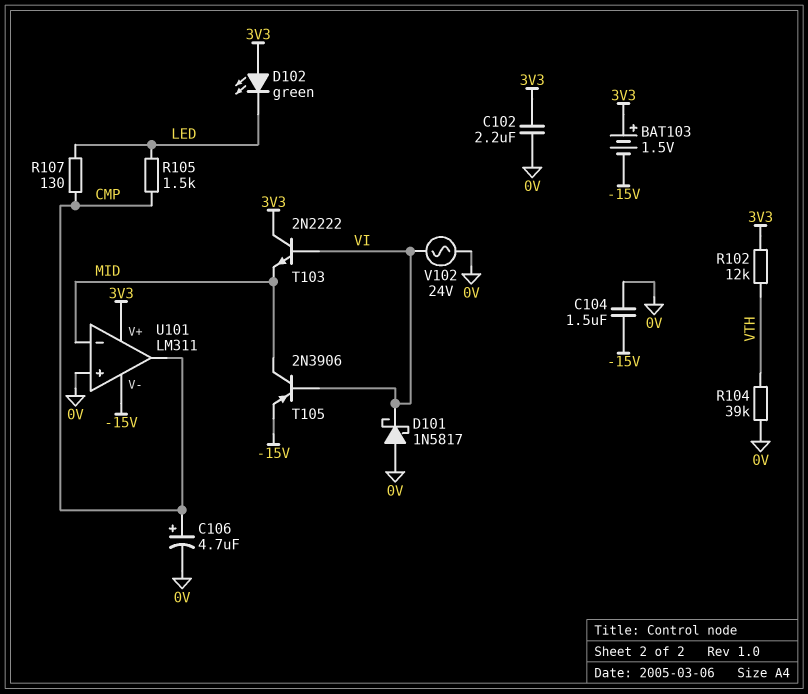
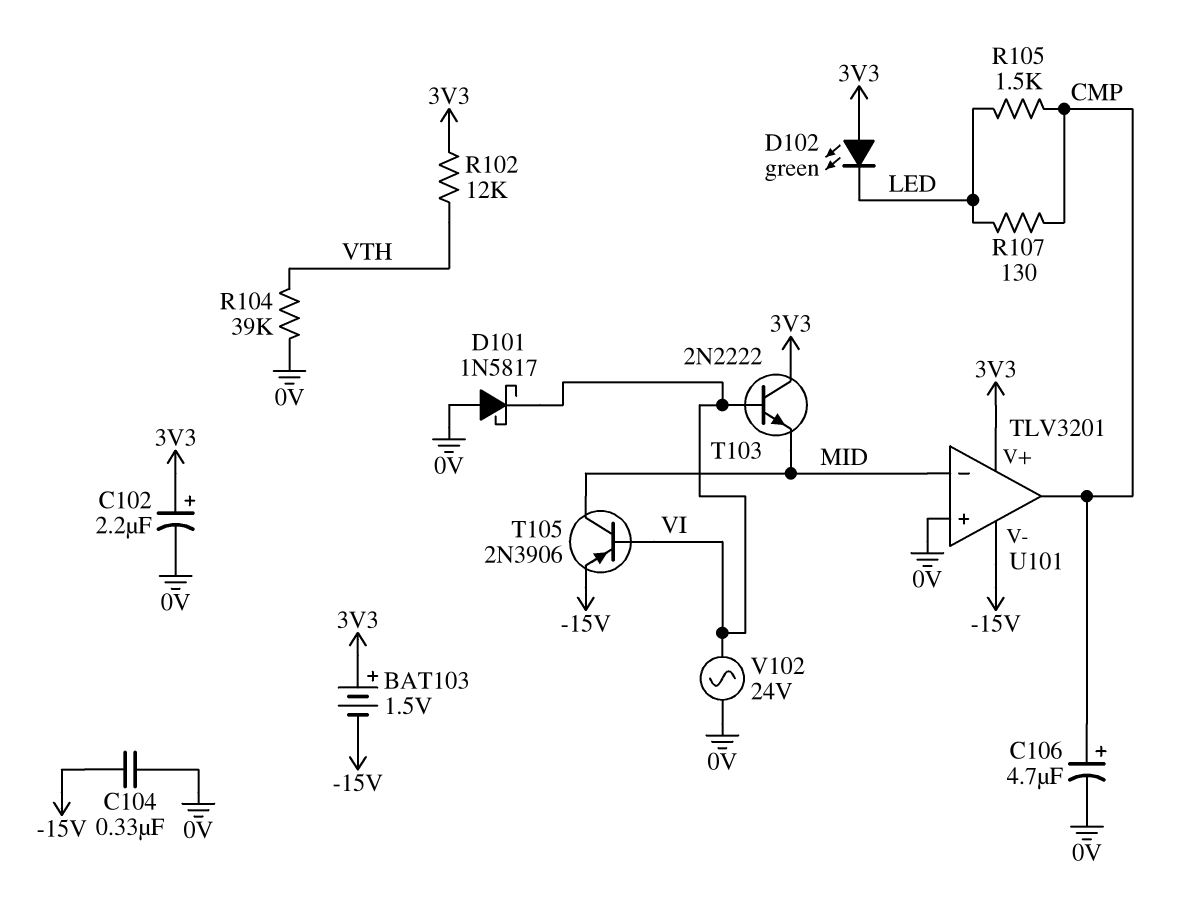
C102: 2.2uF (0V, 3V3) -> 2.2uF (plus 3V3, minus 0V)
C104: 1.5uF (-15V, 0V) -> 330nF (-15V, 0V)
U101: LM311 -> TLV3201

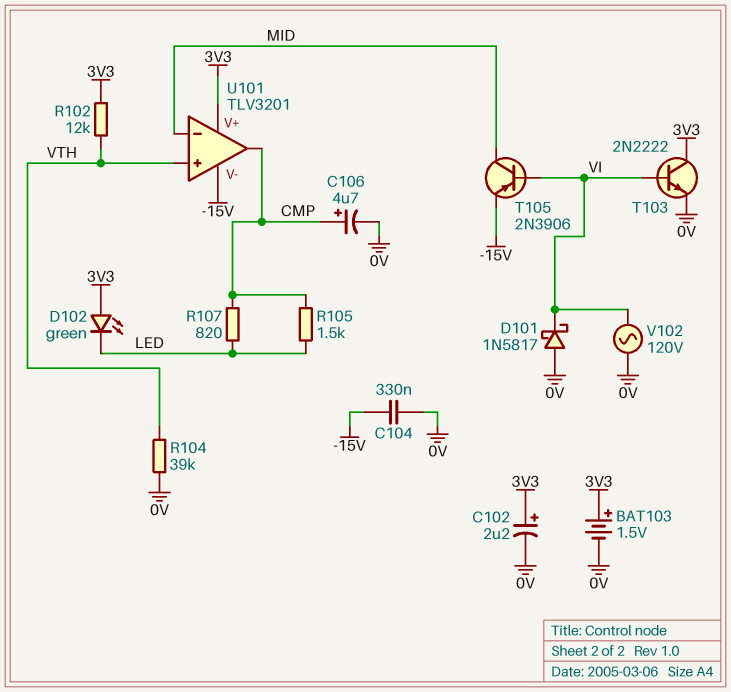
BAT103: 1.5V (plus 3V3, minus -15V) -> 1.5V (plus 3V3, minus 0V)
R107: 130 (CMP, LED) -> 820 (CMP, LED)
T103: NPN 2N2222 (B VI, C 3V3, E MID) -> NPN 2N2222 (B VI, C 3V3, E 0V)
U101 pin in+: 0V -> VTH
V102: AC 24V (0V, VI) -> AC 120V (0V, VI)

